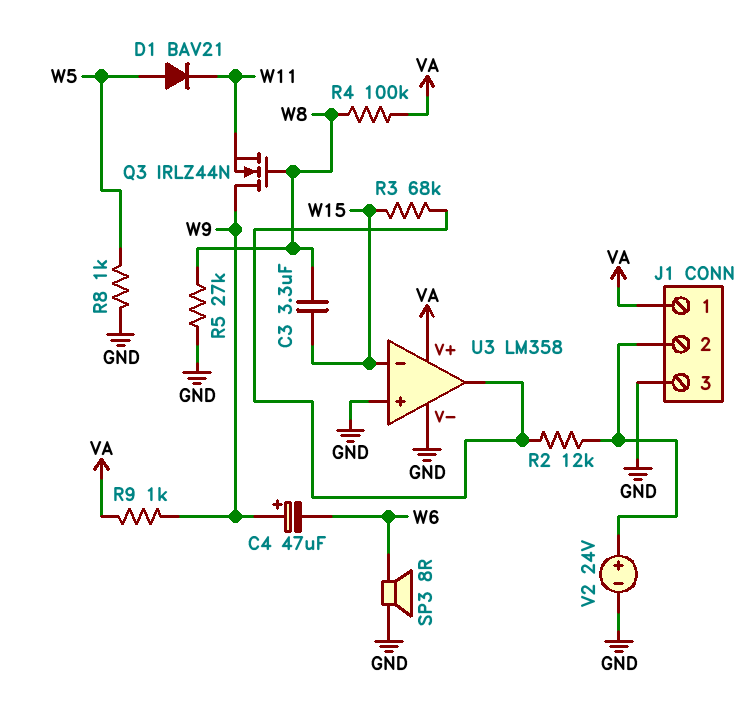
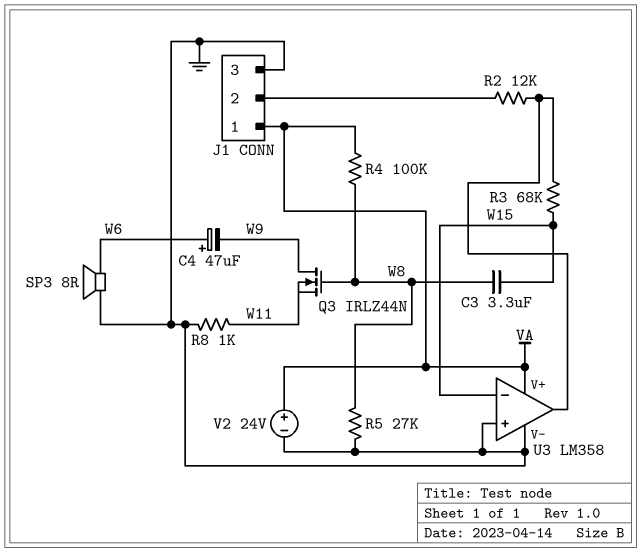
C4: 47uF (plus W9, minus W6) -> 47uF (plus W6, minus W9)
D1: diode BAV21 (A W5, K W11) -> none
R8: 1k (GND, W5) -> 1k (GND, W11)
R9: 1k (VA, W9) -> none
V2: 24V (plus J1/2, minus GND) -> 24V (plus VA, minus GND)

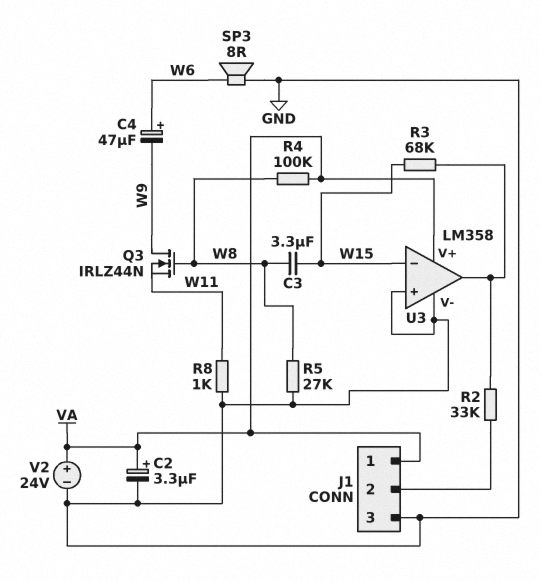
C2: none -> 3.3uF (plus VA, minus GND)
R2: 12k (J1/2, U3/out) -> 33k (J1/2, U3/out)

